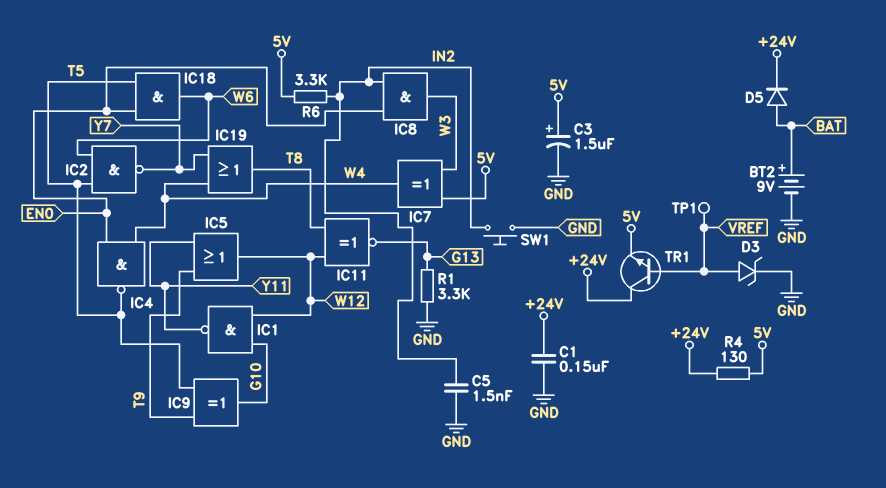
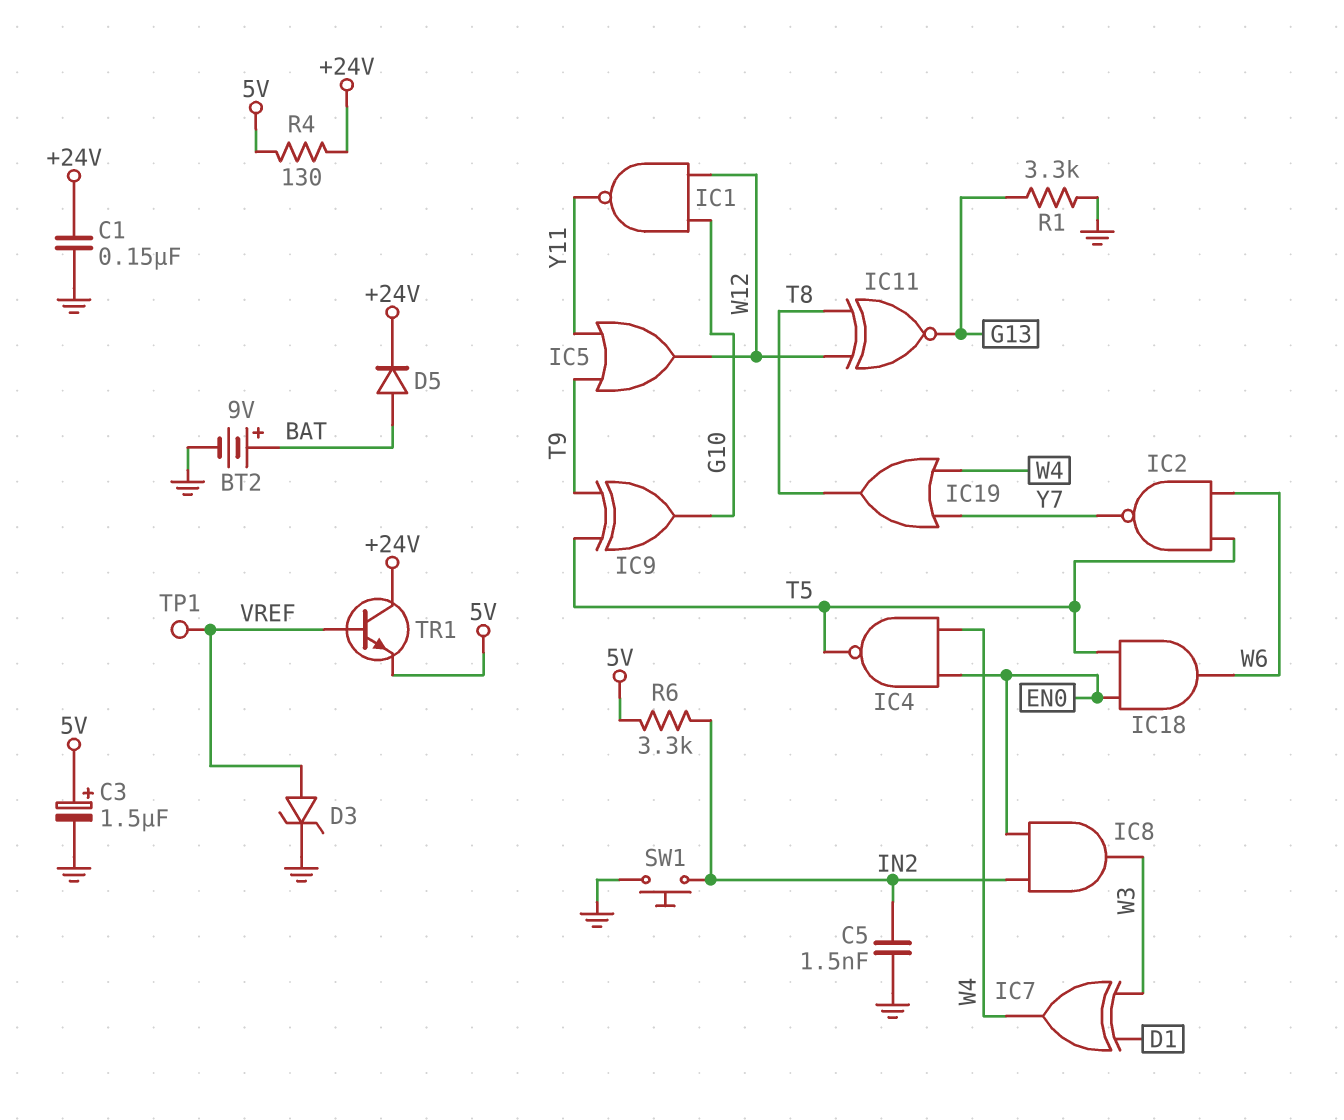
IC7: XOR (in 5V, in W3, out W4) -> XOR (in D1, in W3, out W4)

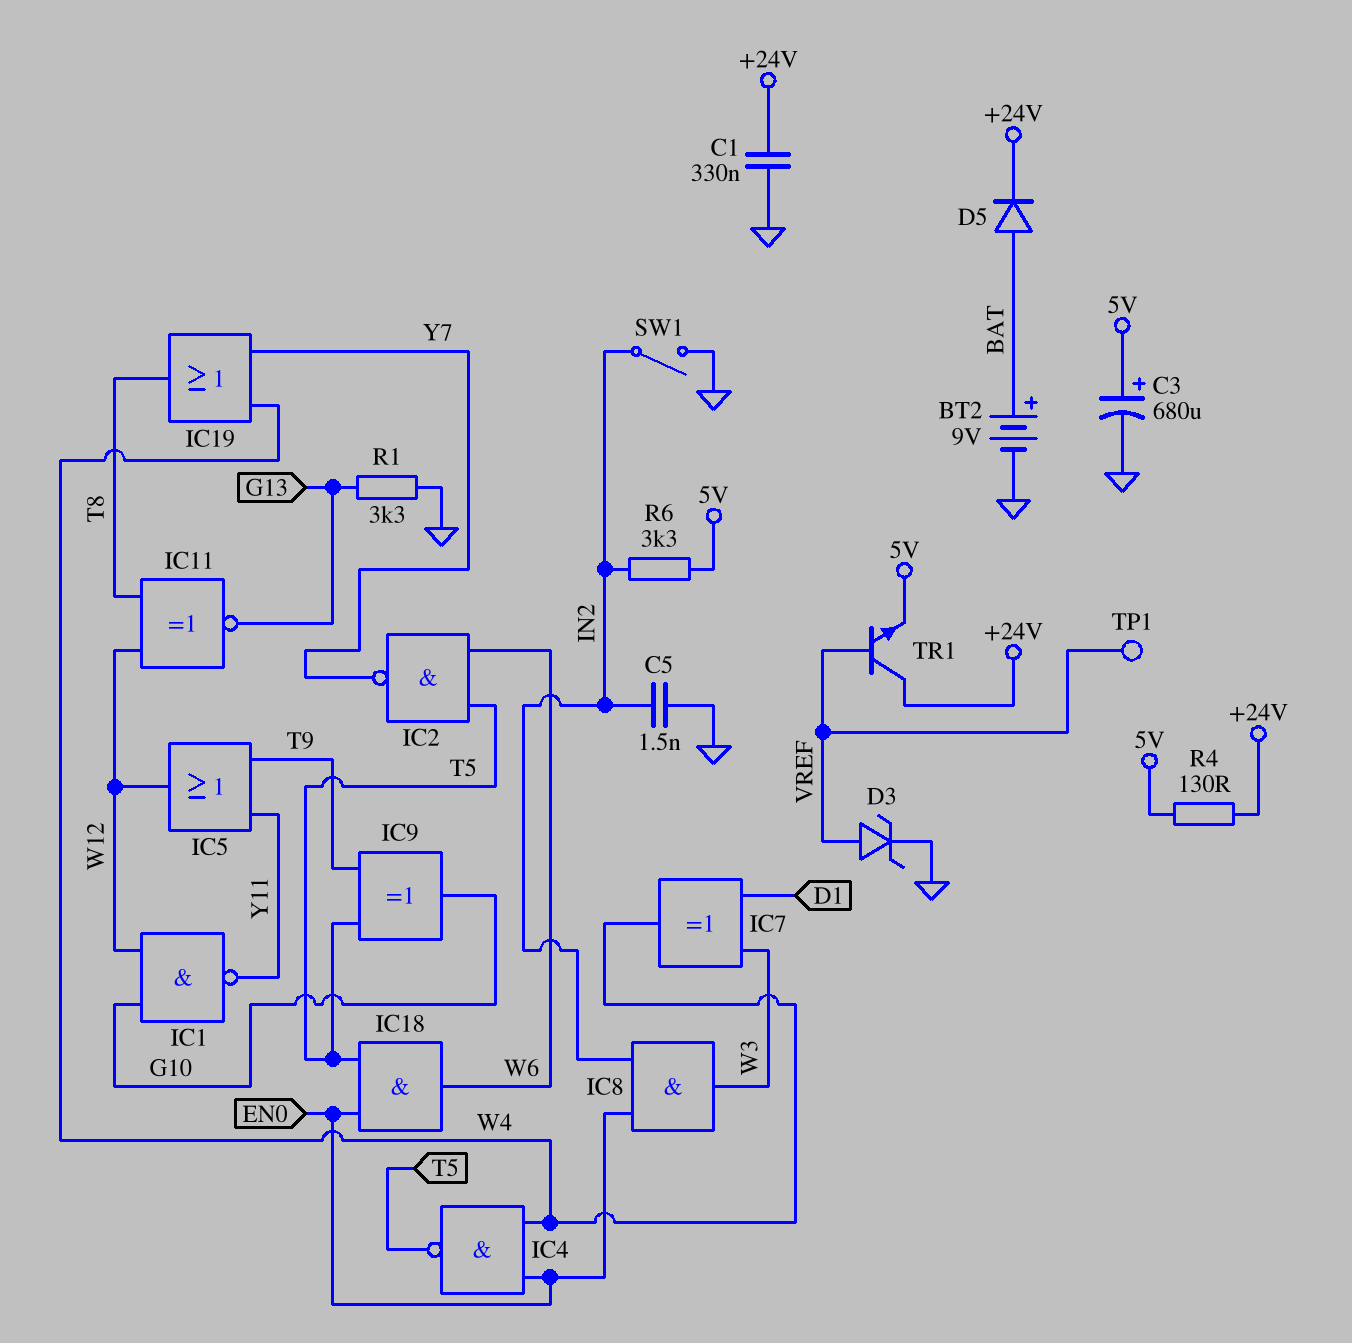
C1: 150nF (+24V, GND) -> 330nF (+24V, GND)
C3: 1.5uF (plus 5V, minus GND) -> 680uF (plus 5V, minus GND)
SW1: button (GND, IN2) -> switch (GND, IN2)

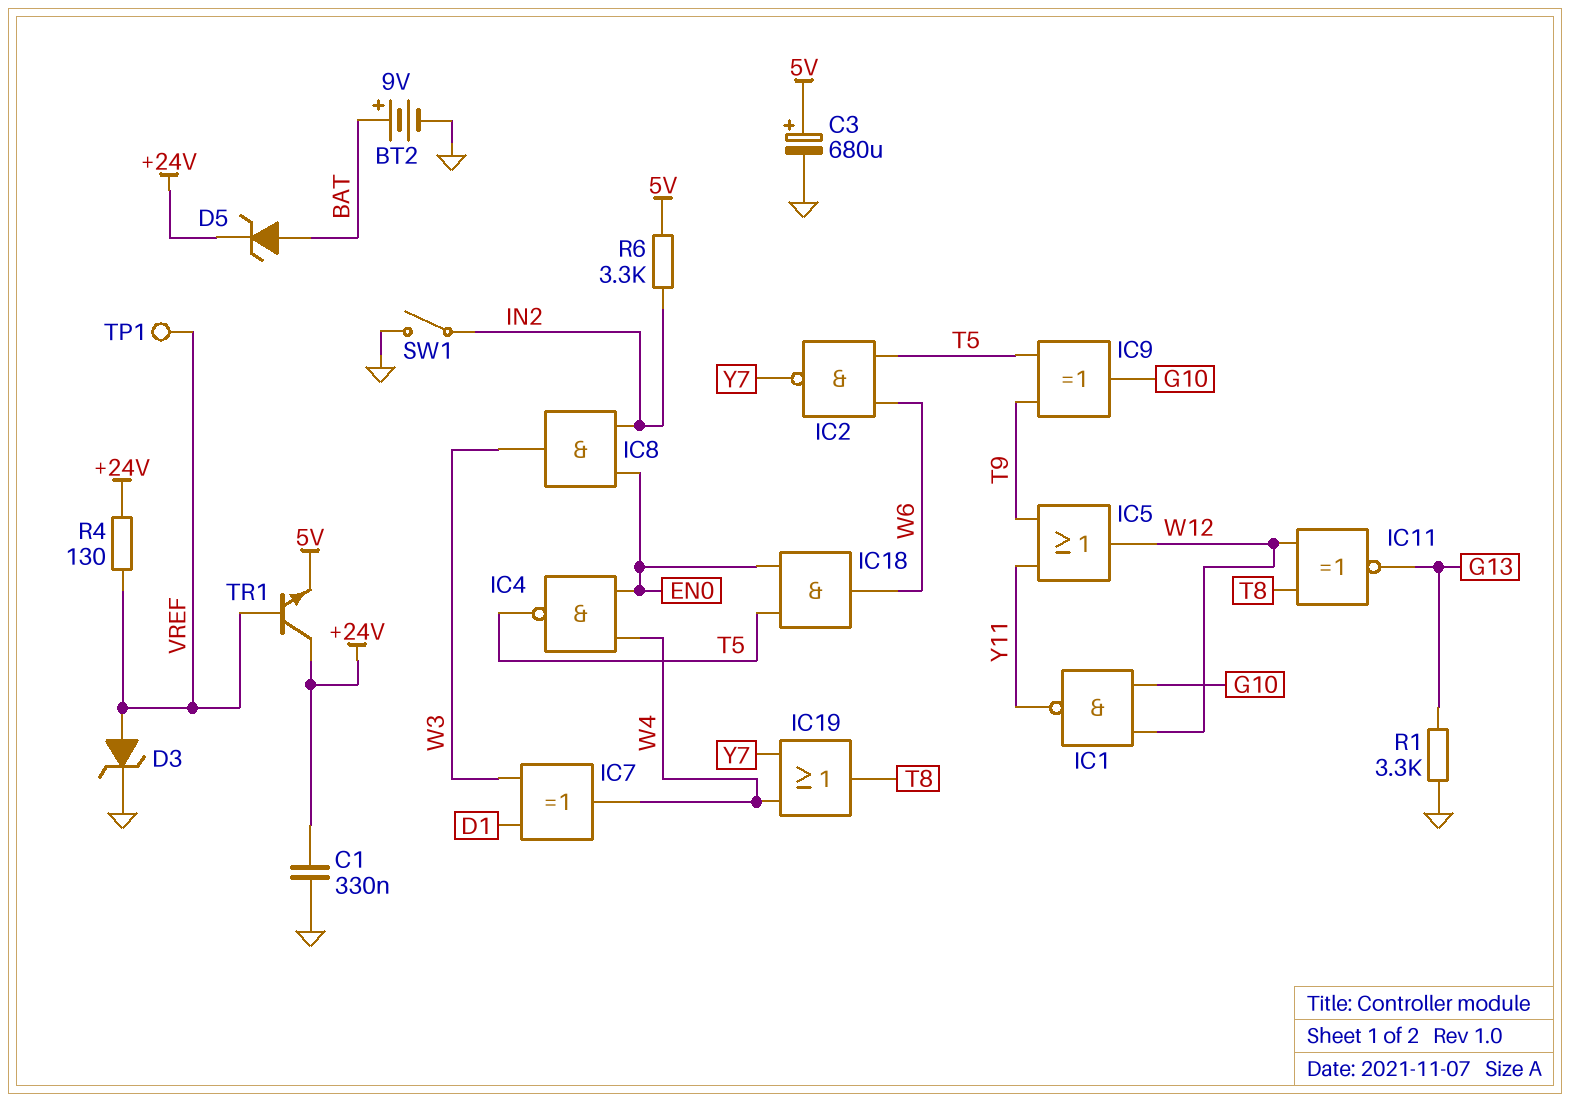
C5: 1.5nF (GND, IN2) -> none
D5: diode (A BAT, K +24V) -> zener (A BAT, K +24V)
R4: 130 (+24V, 5V) -> 130 (+24V, VREF)

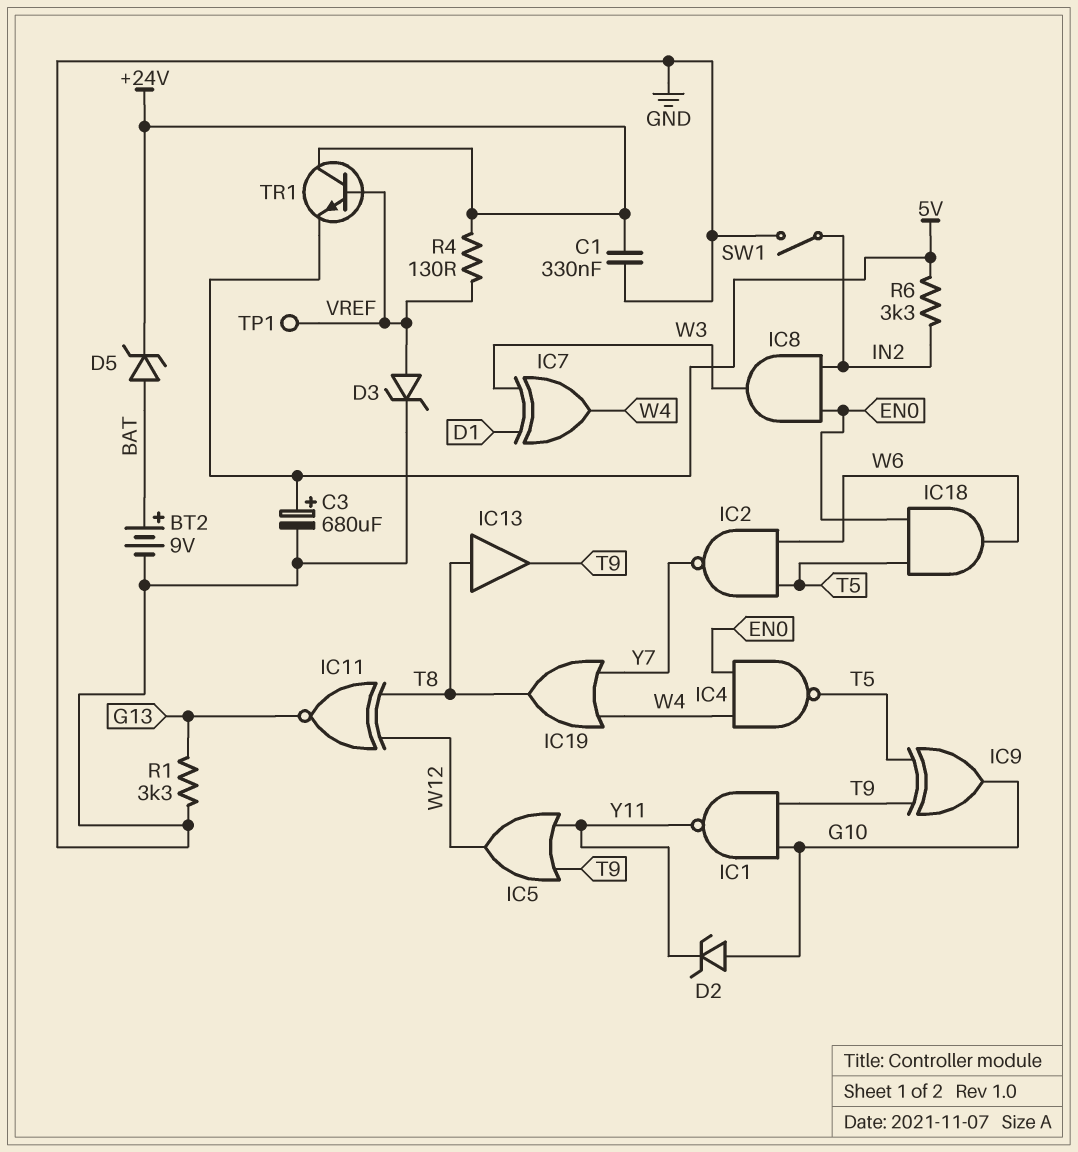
D2: none -> zener (A G10, K Y11)
IC1: NAND (in G10, in W12, out Y11) -> NAND (in G10, in T9, out Y11)
IC13: none -> buffer (in T8, out T9)

